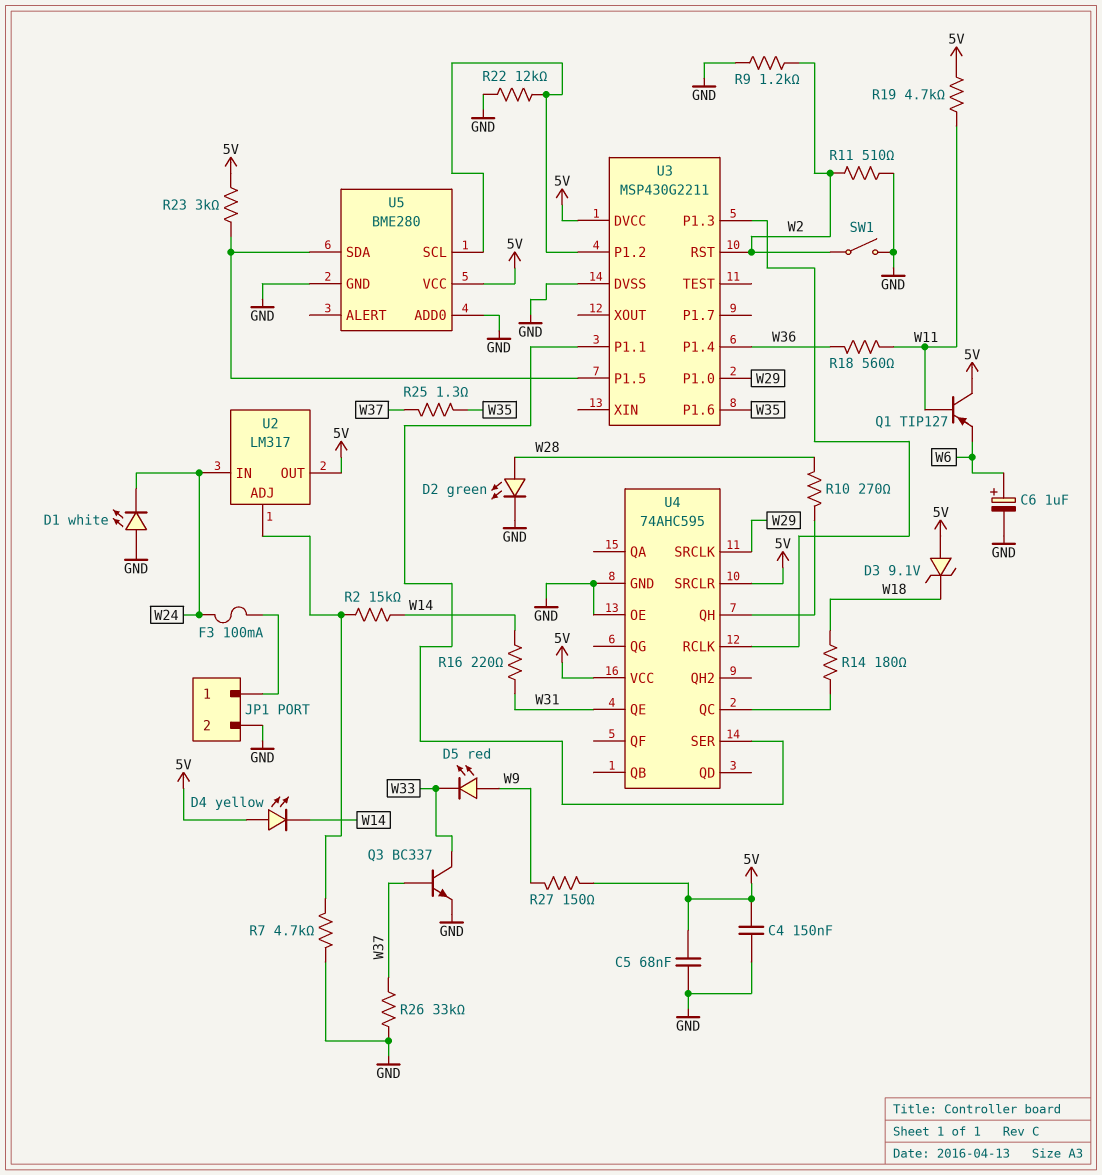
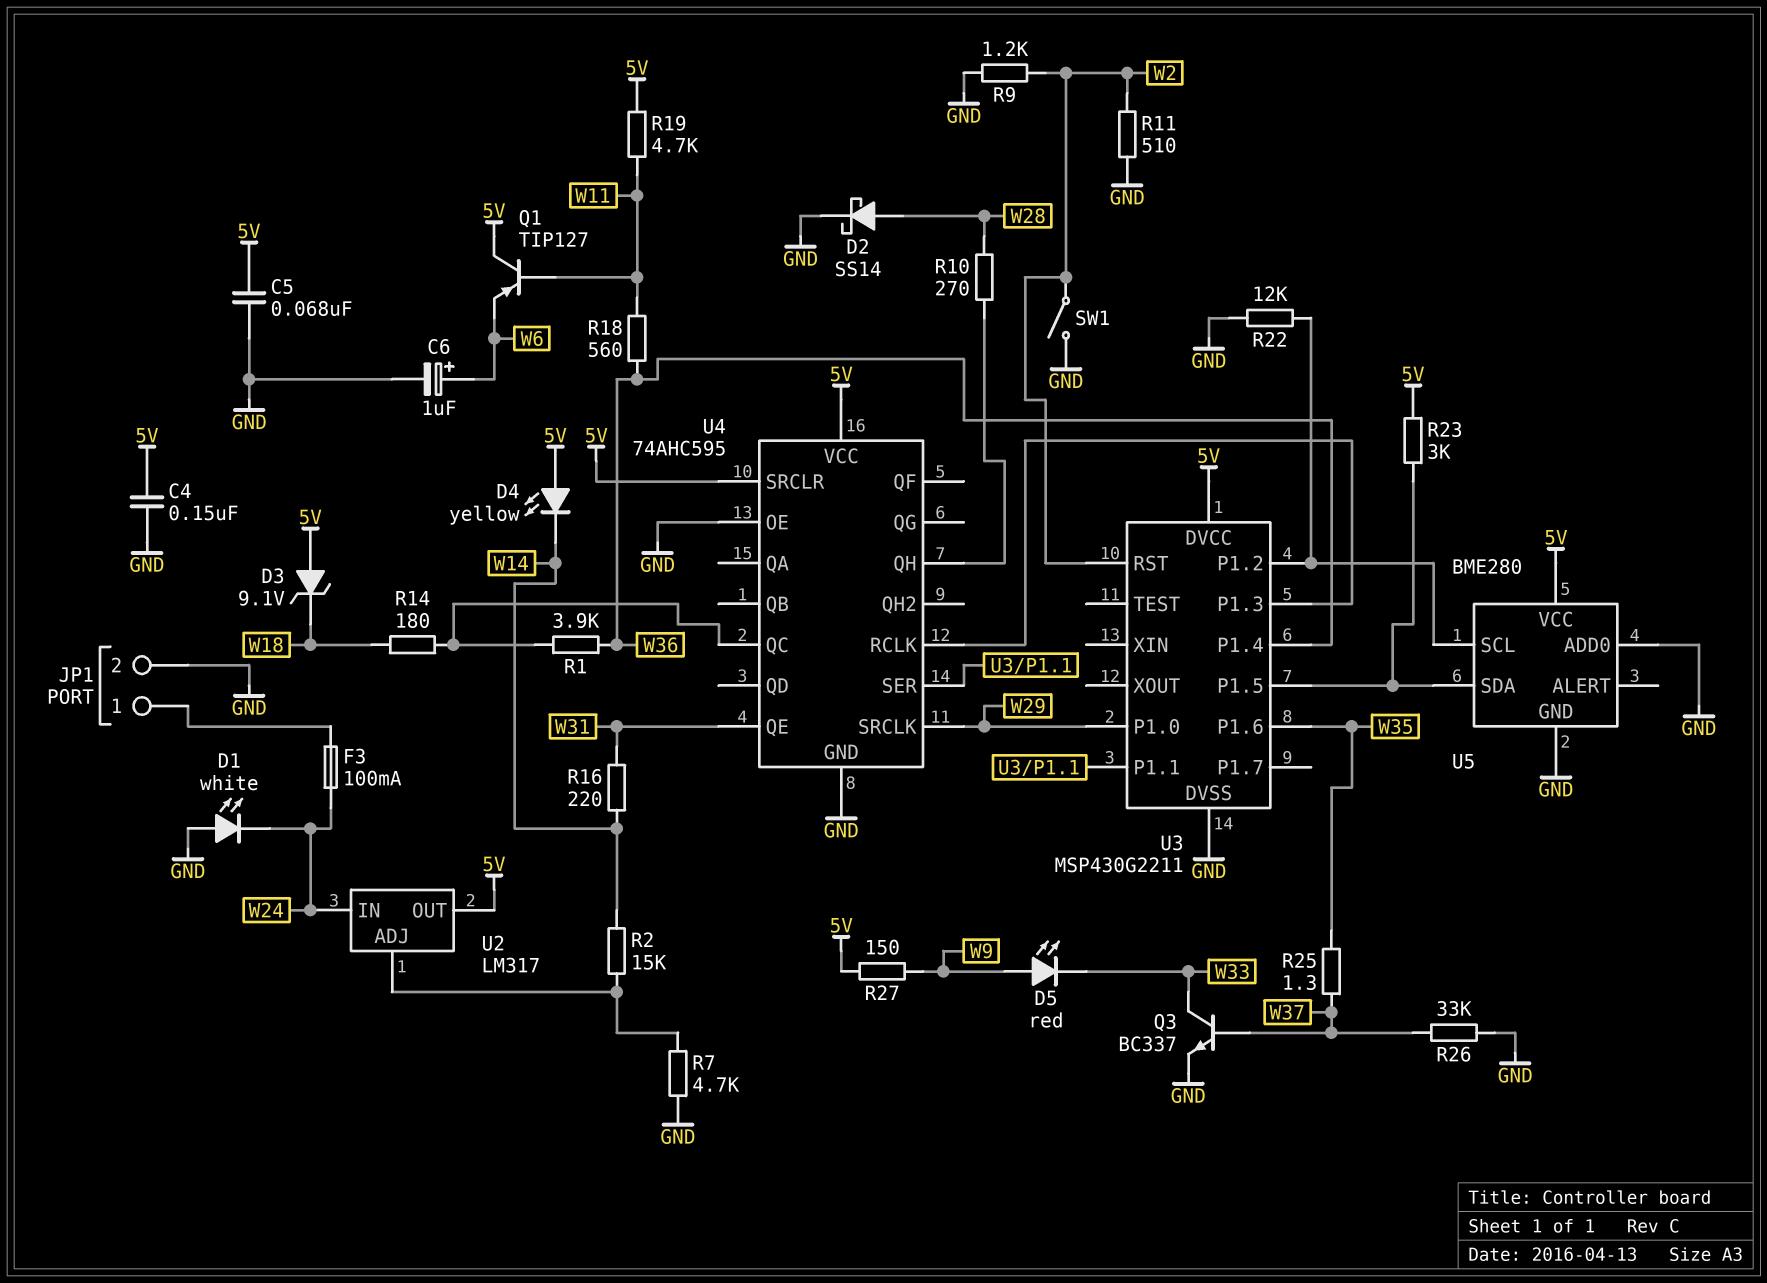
D2: LED green (A W28, K GND) -> schottky SS14 (A W28, K GND)
R1: none -> 3.9k (U4/QC, W36)

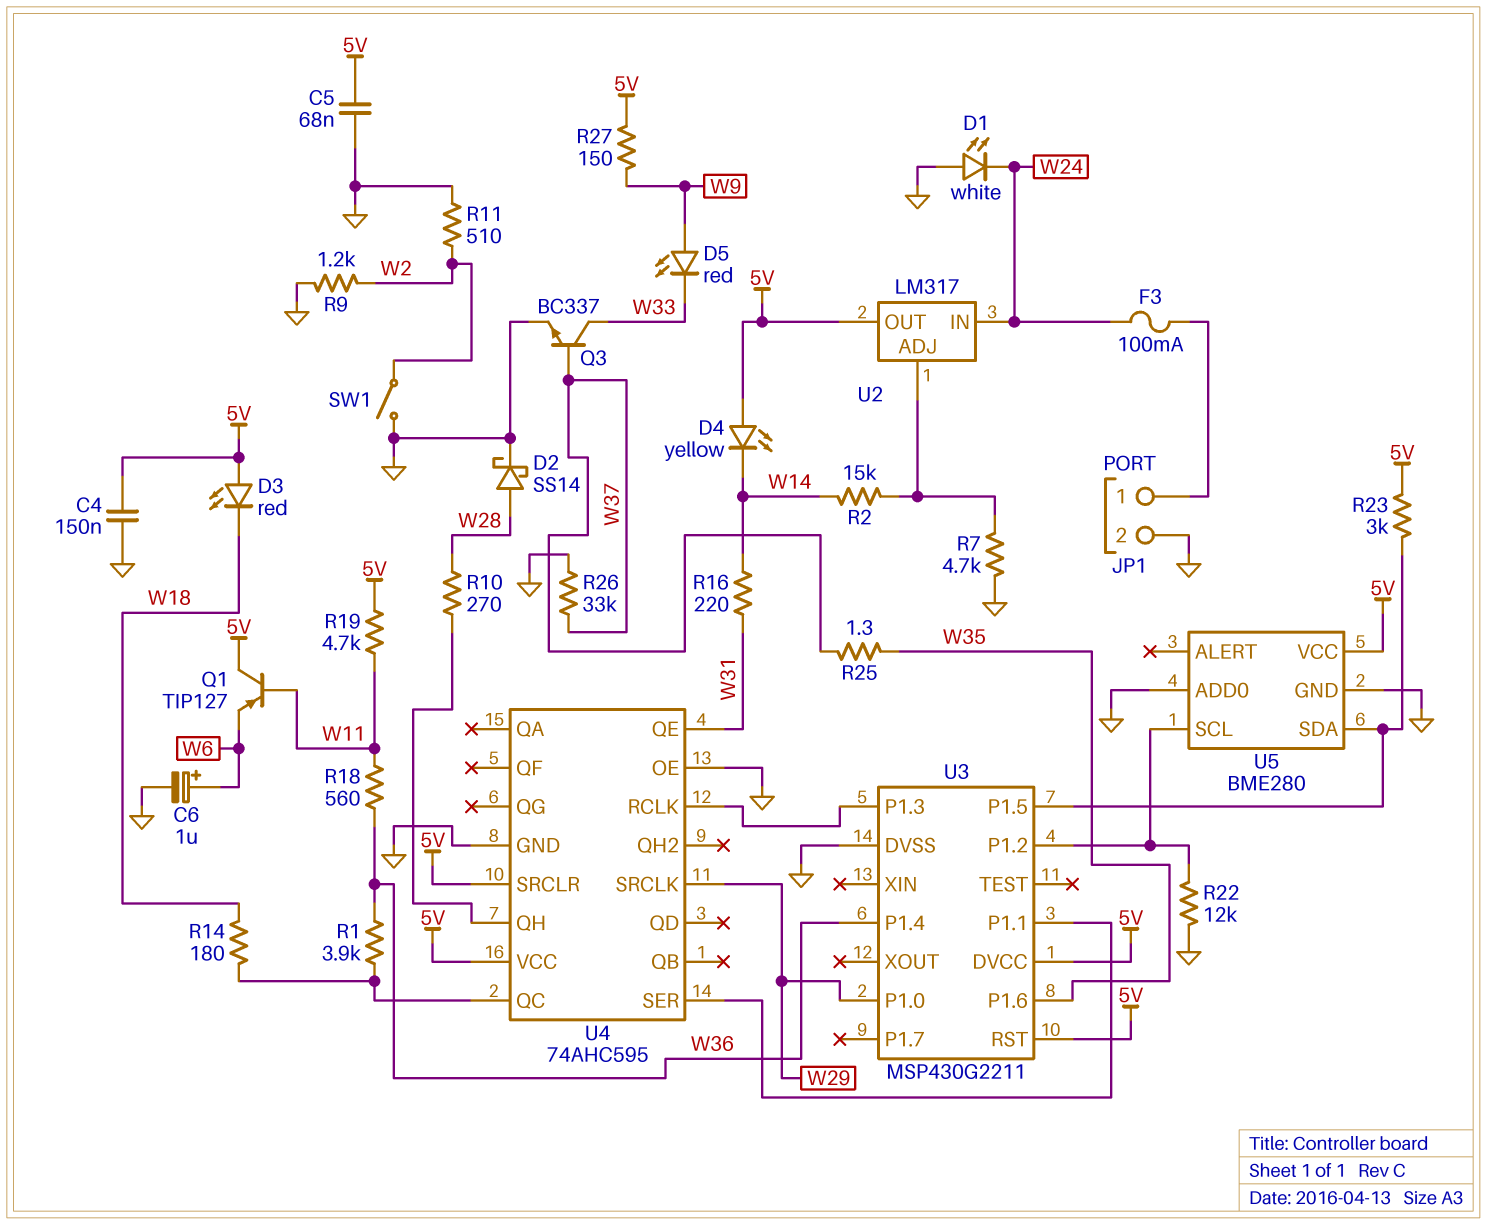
D3: zener 9.1V (A 5V, K W18) -> LED red (A 5V, K W18)
U3 pin RST: W2 -> 5V

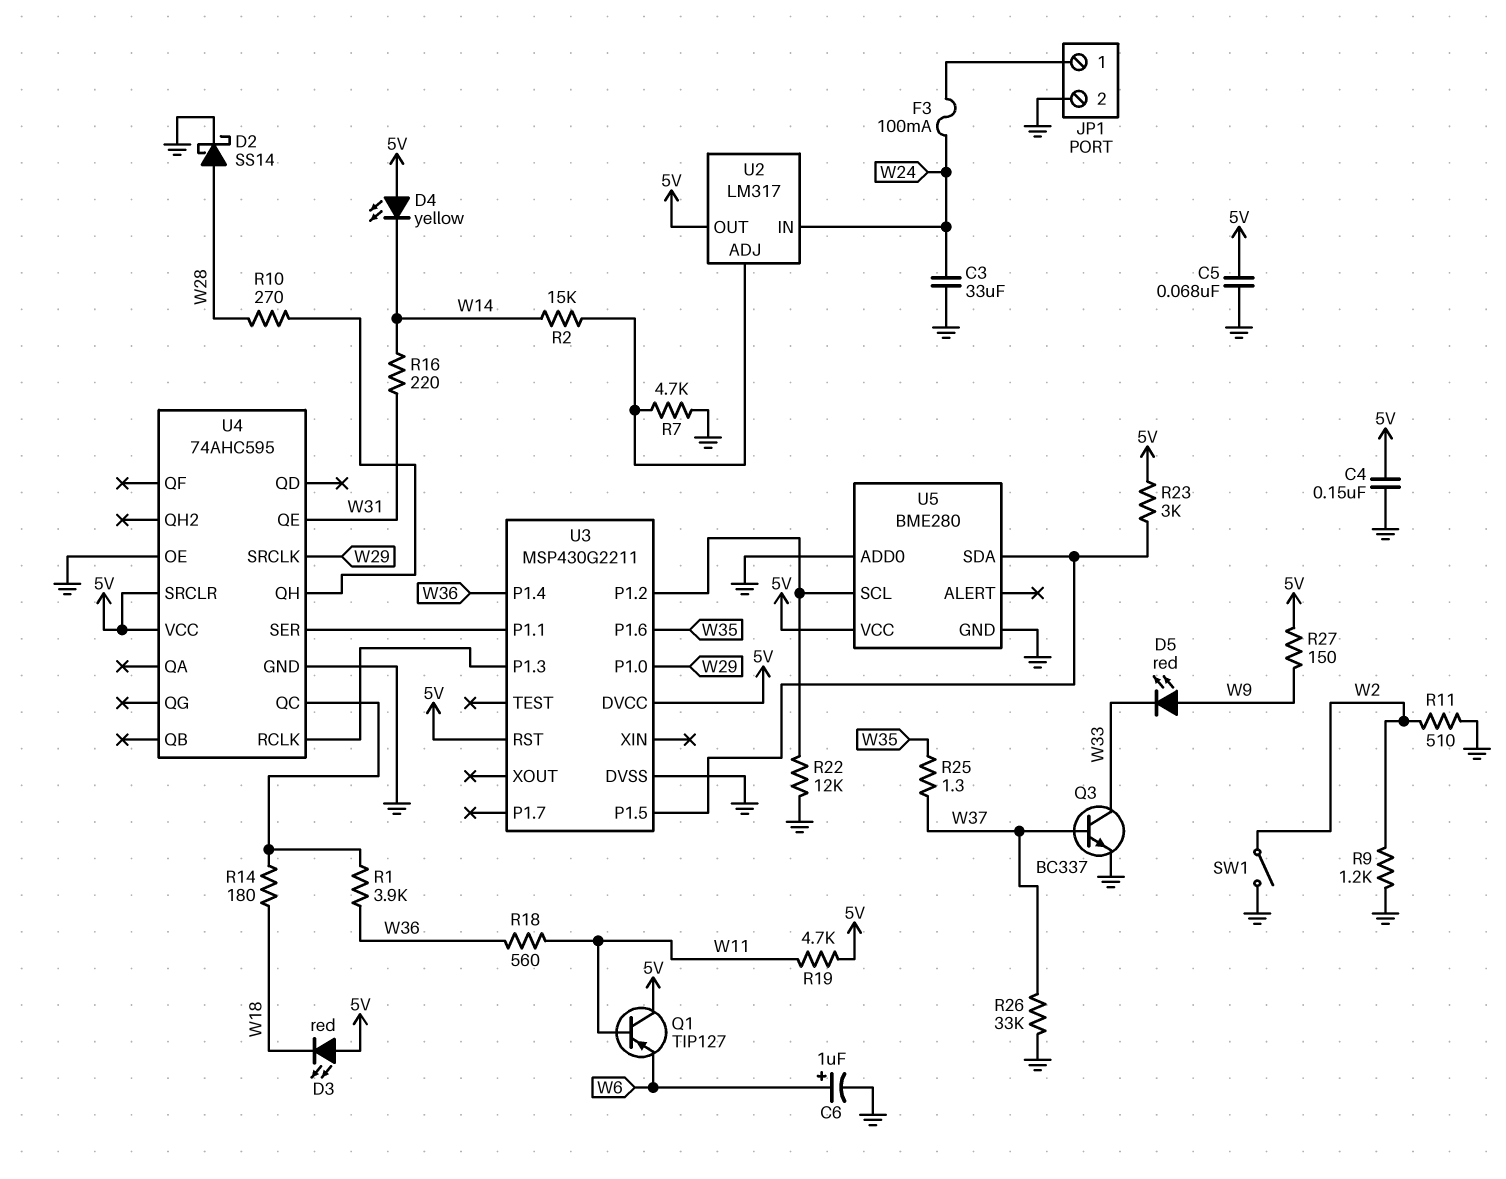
C3: none -> 33uF (GND, W24)
D1: LED white (A GND, K W24) -> none

